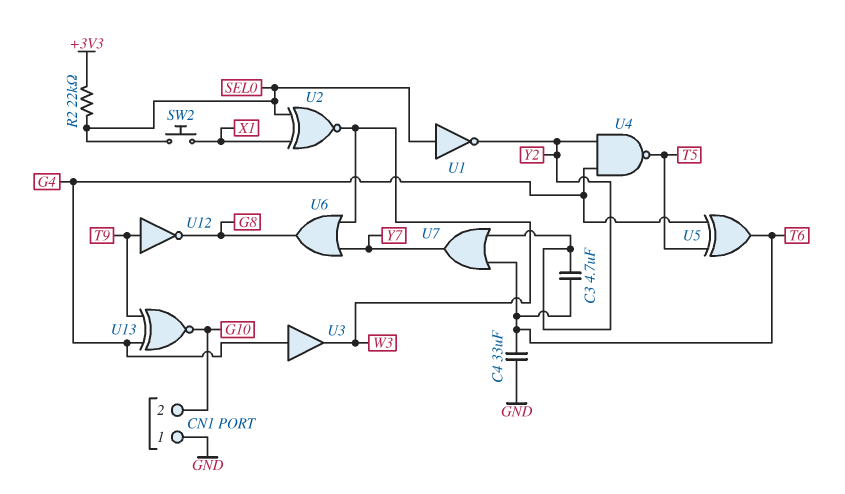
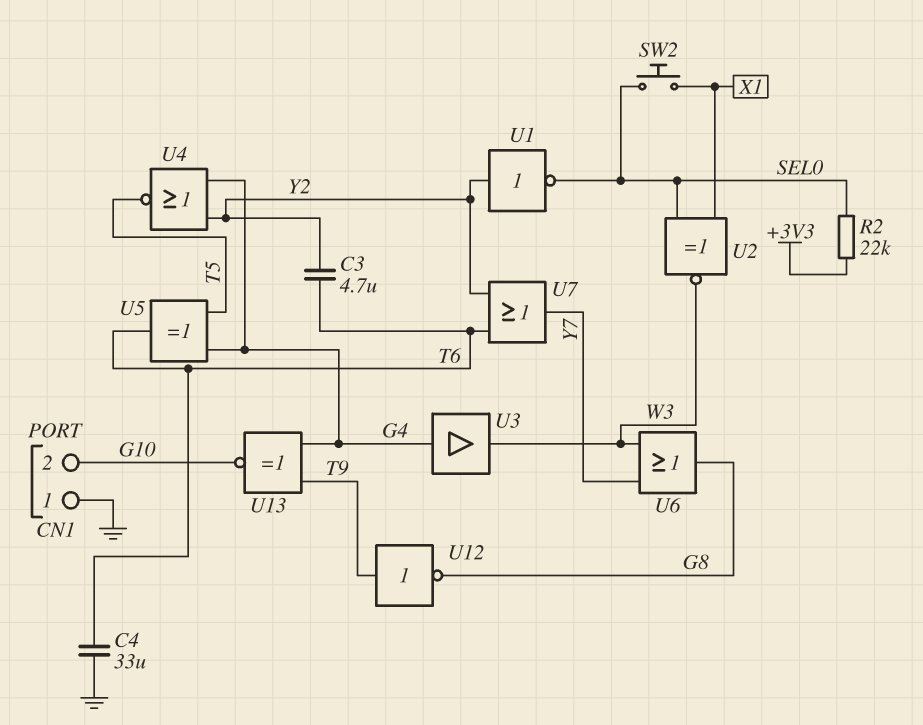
U1: NOT (in SEL0, out Y2) -> NOT (in Y2, out SEL0)
U4: NAND (in G4, in Y2, out T5) -> NOR (in G4, in Y2, out T5)

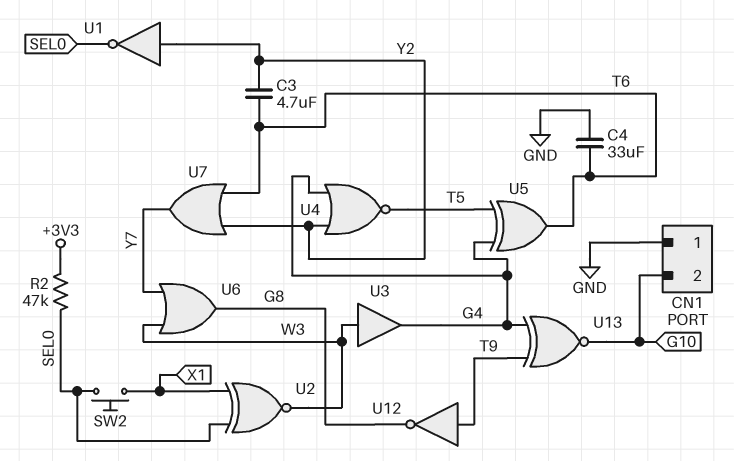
R2: 22k (+3V3, SEL0) -> 47k (+3V3, SEL0)
U3: buffer (in G4, out W3) -> buffer (in W3, out G4)

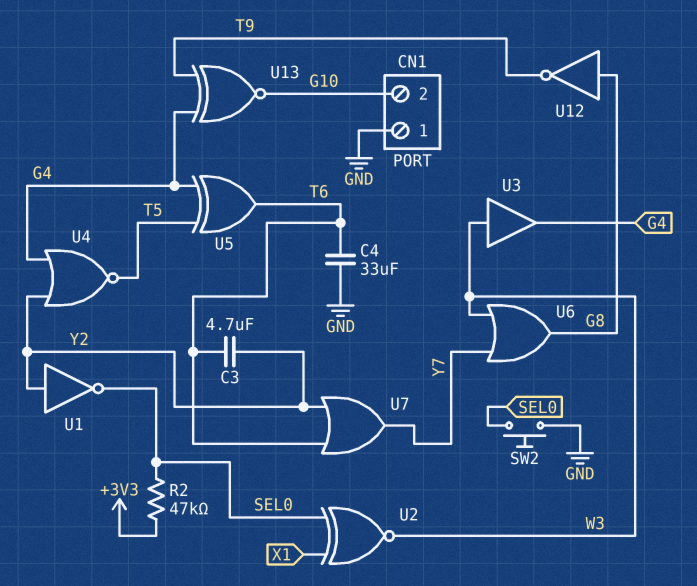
SW2: button (SEL0, X1) -> button (GND, SEL0)
U12: NOT (in T9, out G8) -> NOT (in G8, out T9)

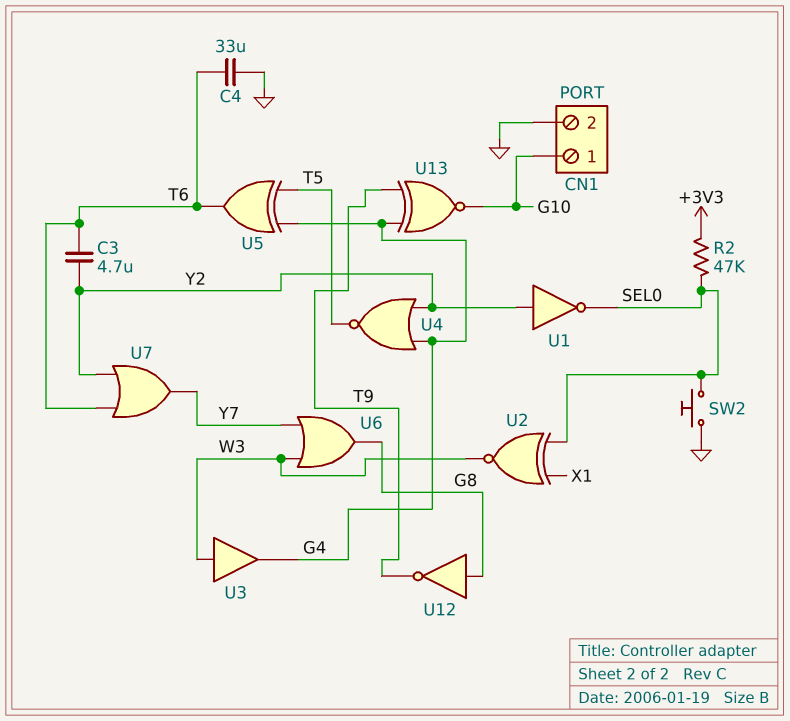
CN1 pin 1: GND -> G10
CN1 pin 2: G10 -> GND

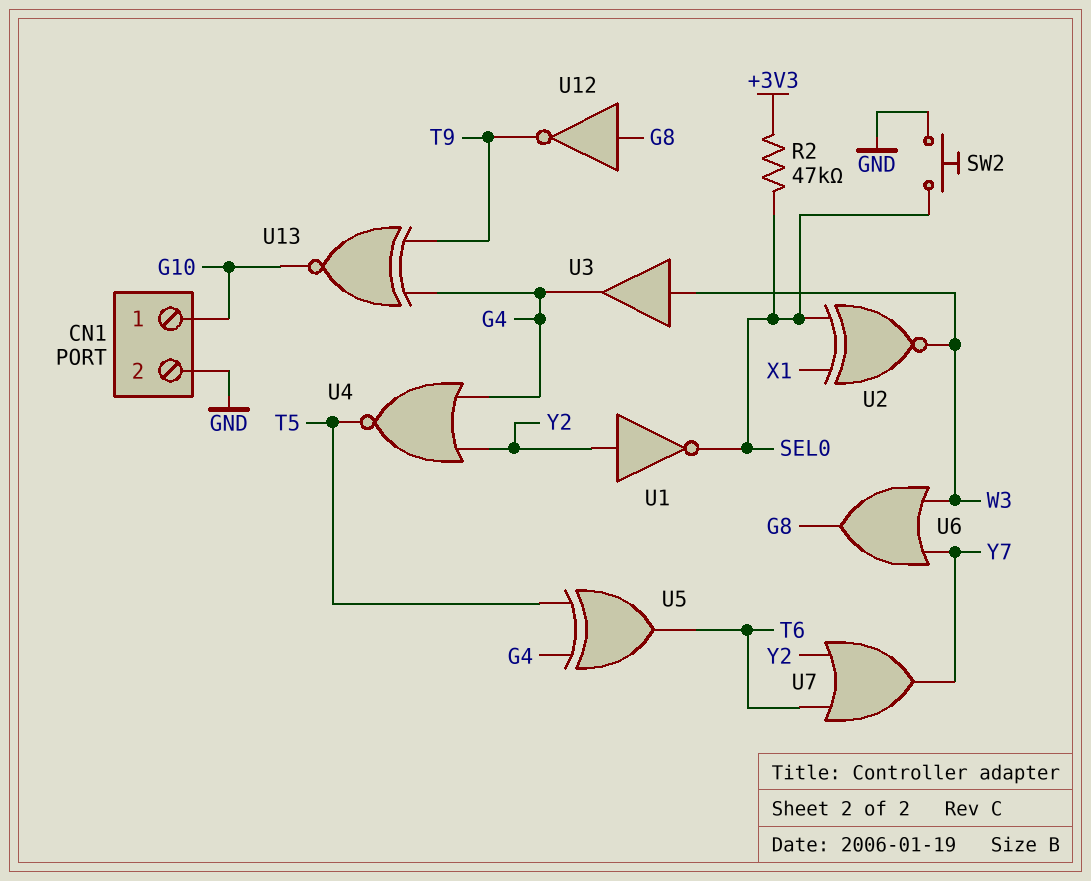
C3: 4.7uF (T6, Y2) -> none
C4: 33uF (GND, T6) -> none

